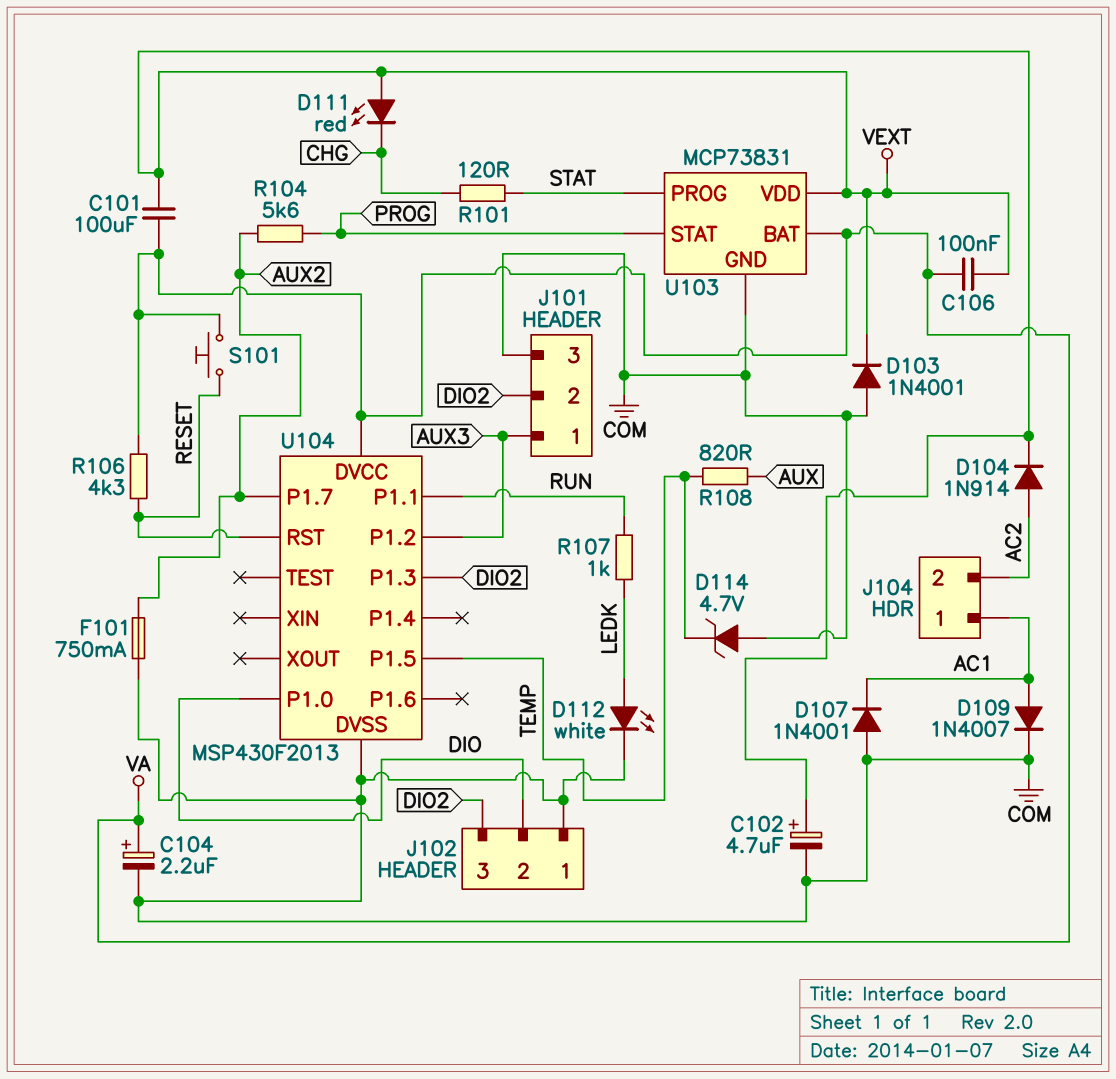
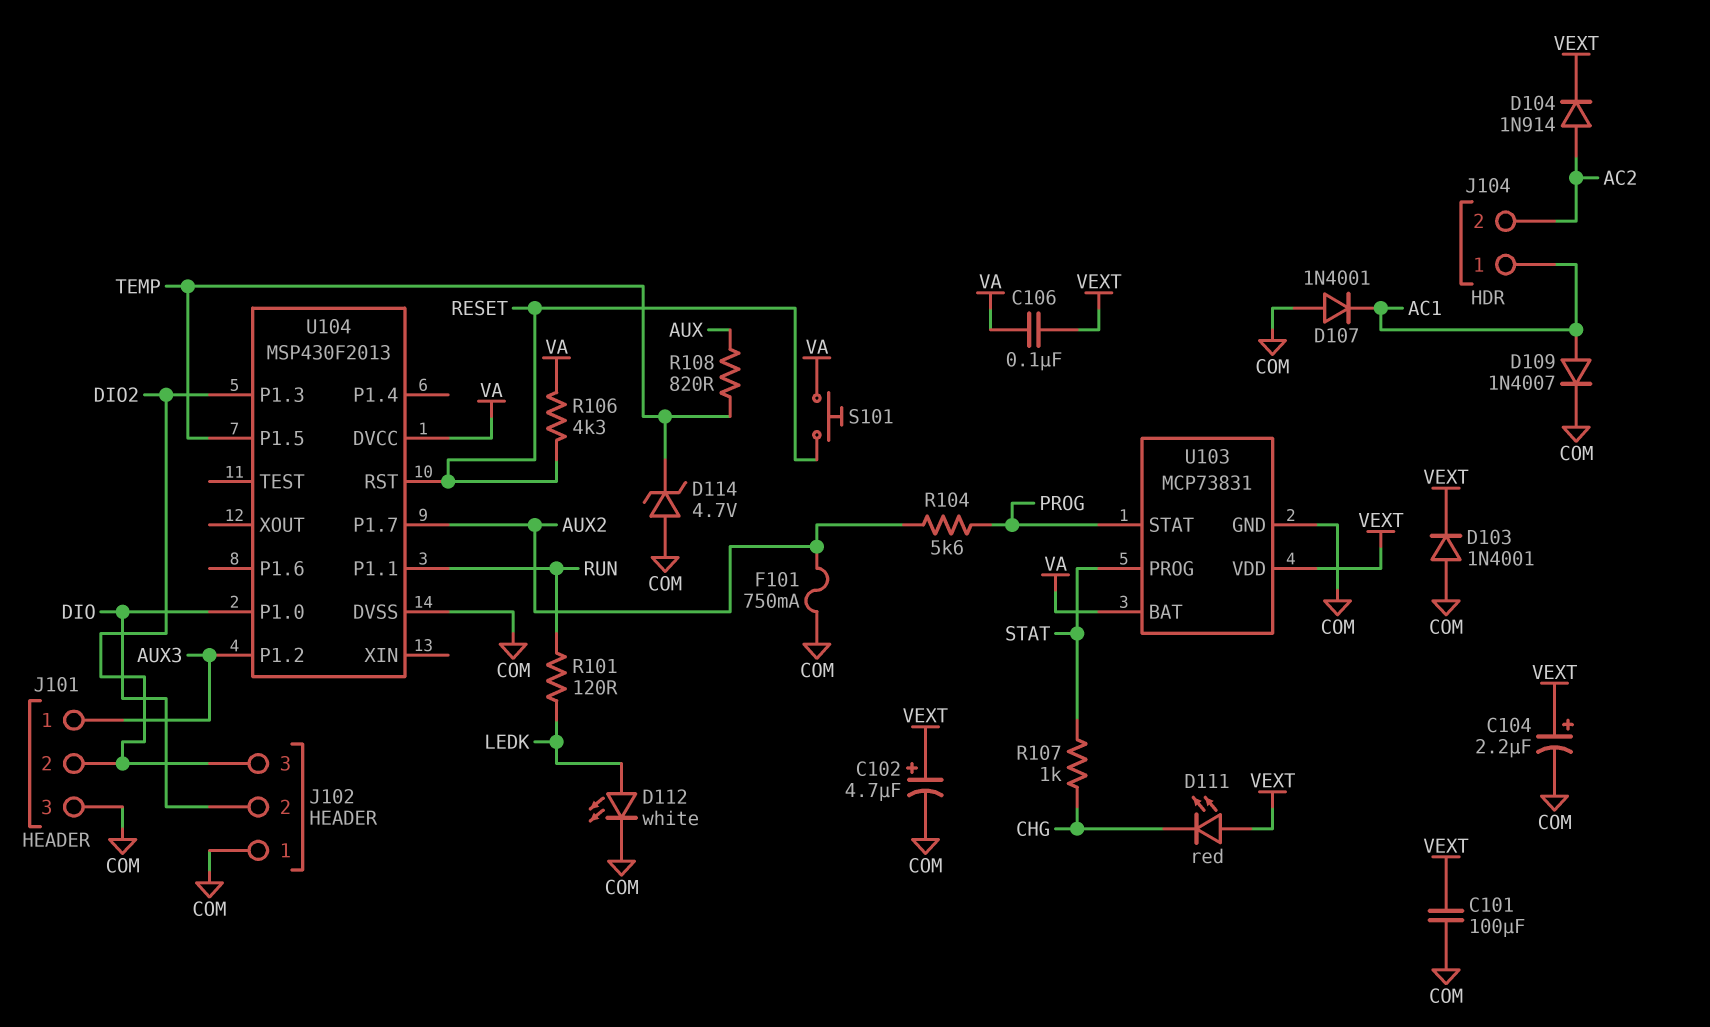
C101: 100uF (VA, VEXT) -> 100uF (COM, VEXT)
C104: 2.2uF (plus VA, minus COM) -> 2.2uF (plus VEXT, minus COM)
R101: 120 (CHG, STAT) -> 120 (LEDK, RUN)
R107: 1k (LEDK, RUN) -> 1k (CHG, STAT)

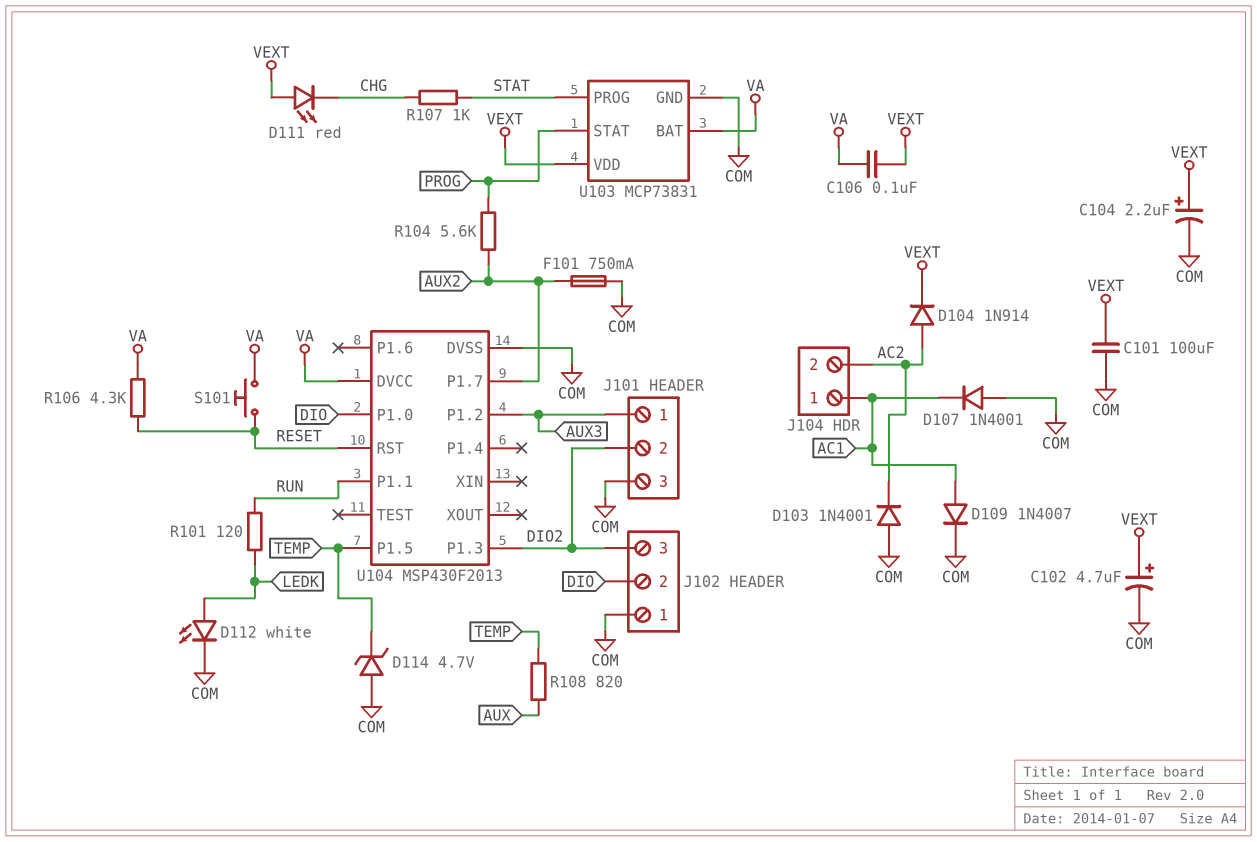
D103: diode 1N4001 (A COM, K VEXT) -> diode 1N4001 (A COM, K AC2)

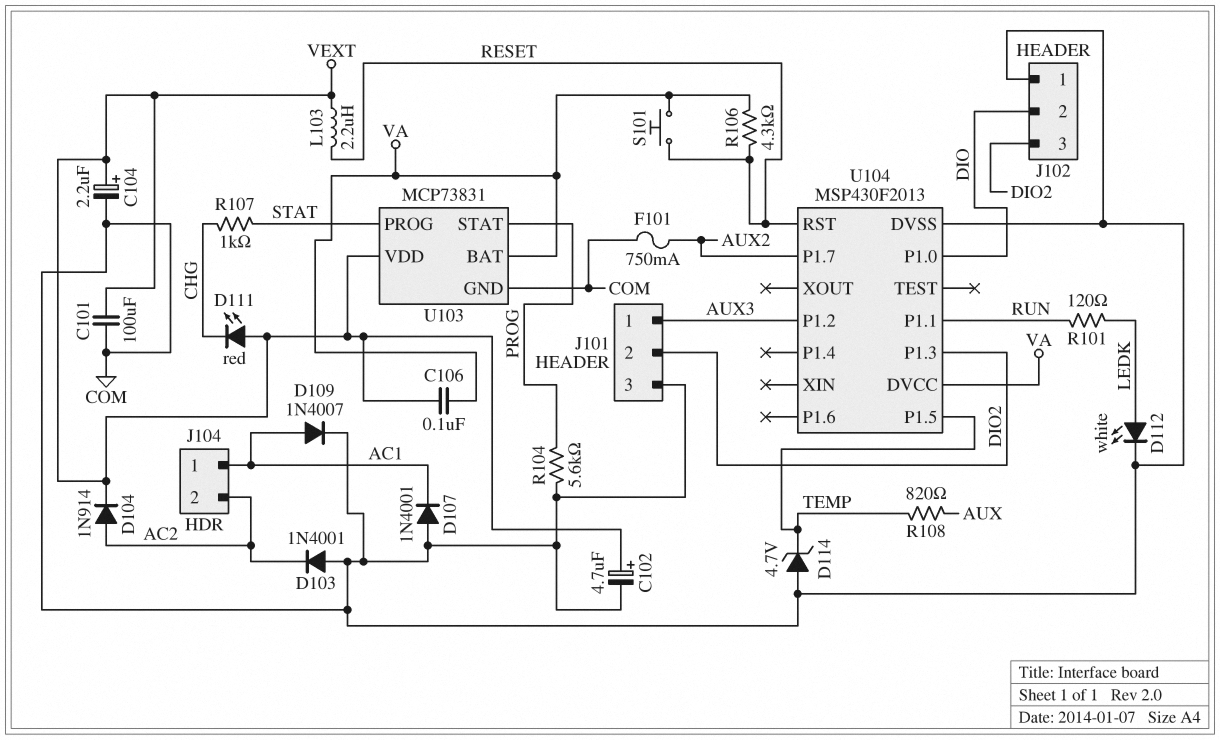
L103: none -> 2.2uH (RESET, VEXT)
R104: 5.6k (AUX2, PROG) -> 5.6k (COM, PROG)

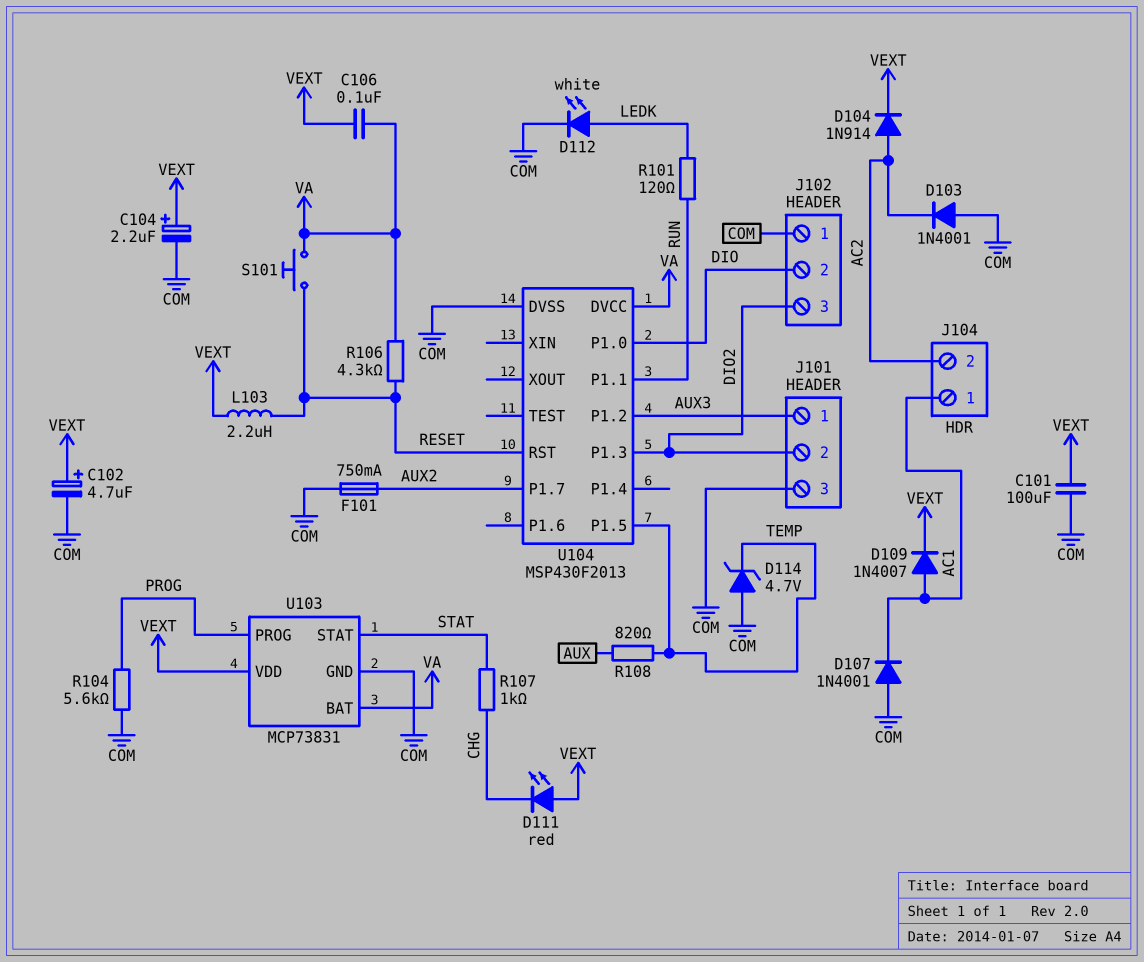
D109: diode 1N4007 (A AC1, K COM) -> diode 1N4007 (A AC1, K VEXT)
U103 pin PROG: STAT -> PROG
U103 pin STAT: PROG -> STAT

